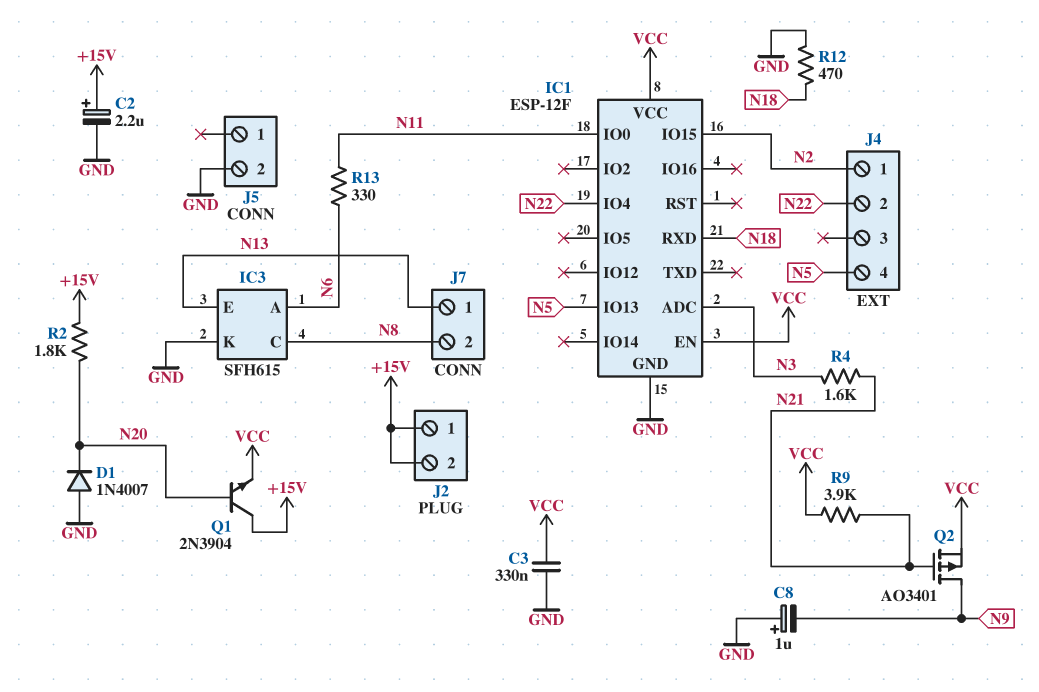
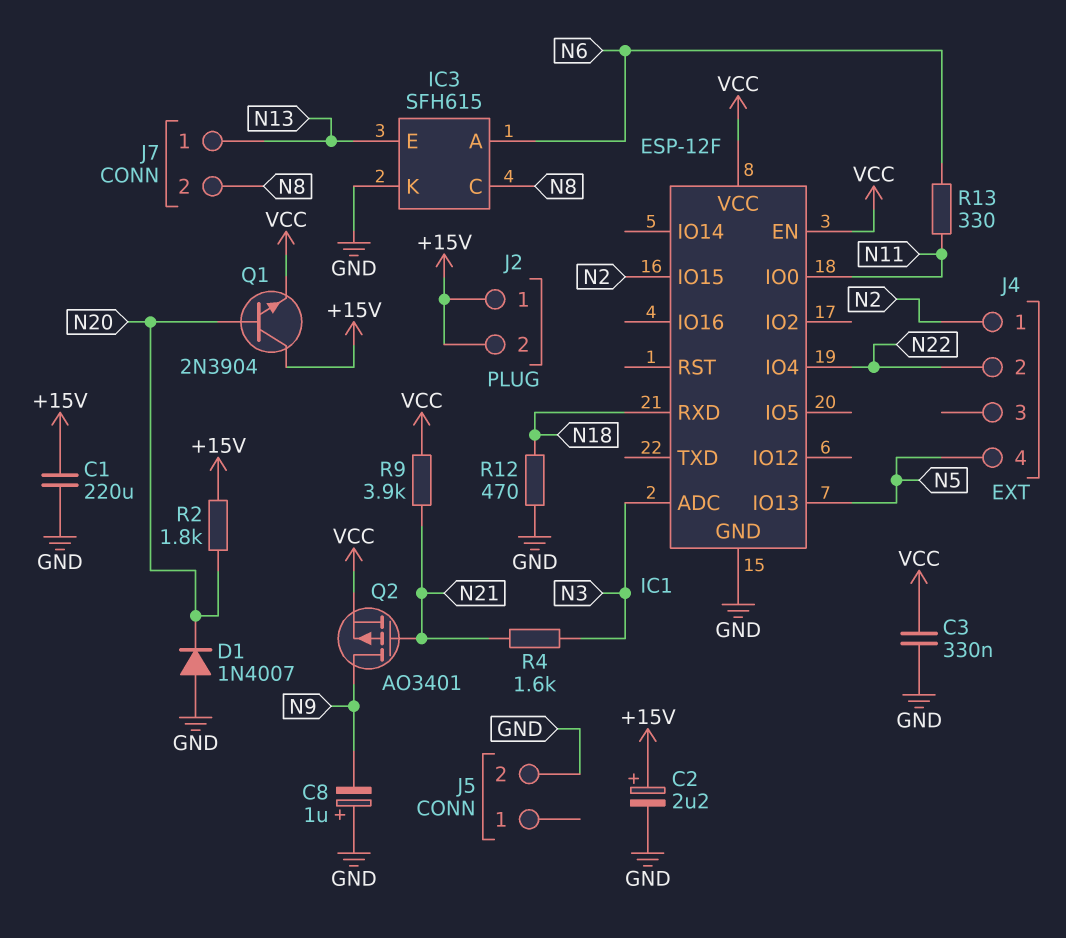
C1: none -> 220uF (+15V, GND)

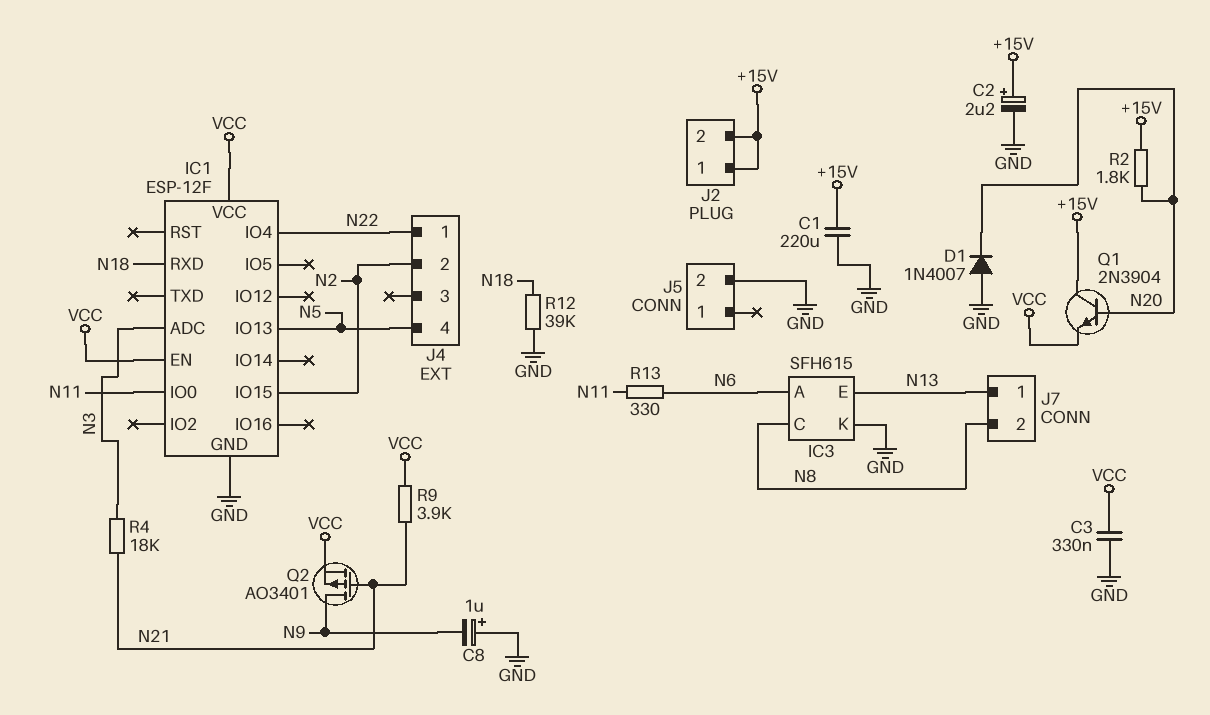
J4 pin 1: N2 -> N22
J4 pin 2: N22 -> N2
R4: 1.6k (N3, N21) -> 18k (N3, N21)
R12: 470 (GND, N18) -> 39k (GND, N18)

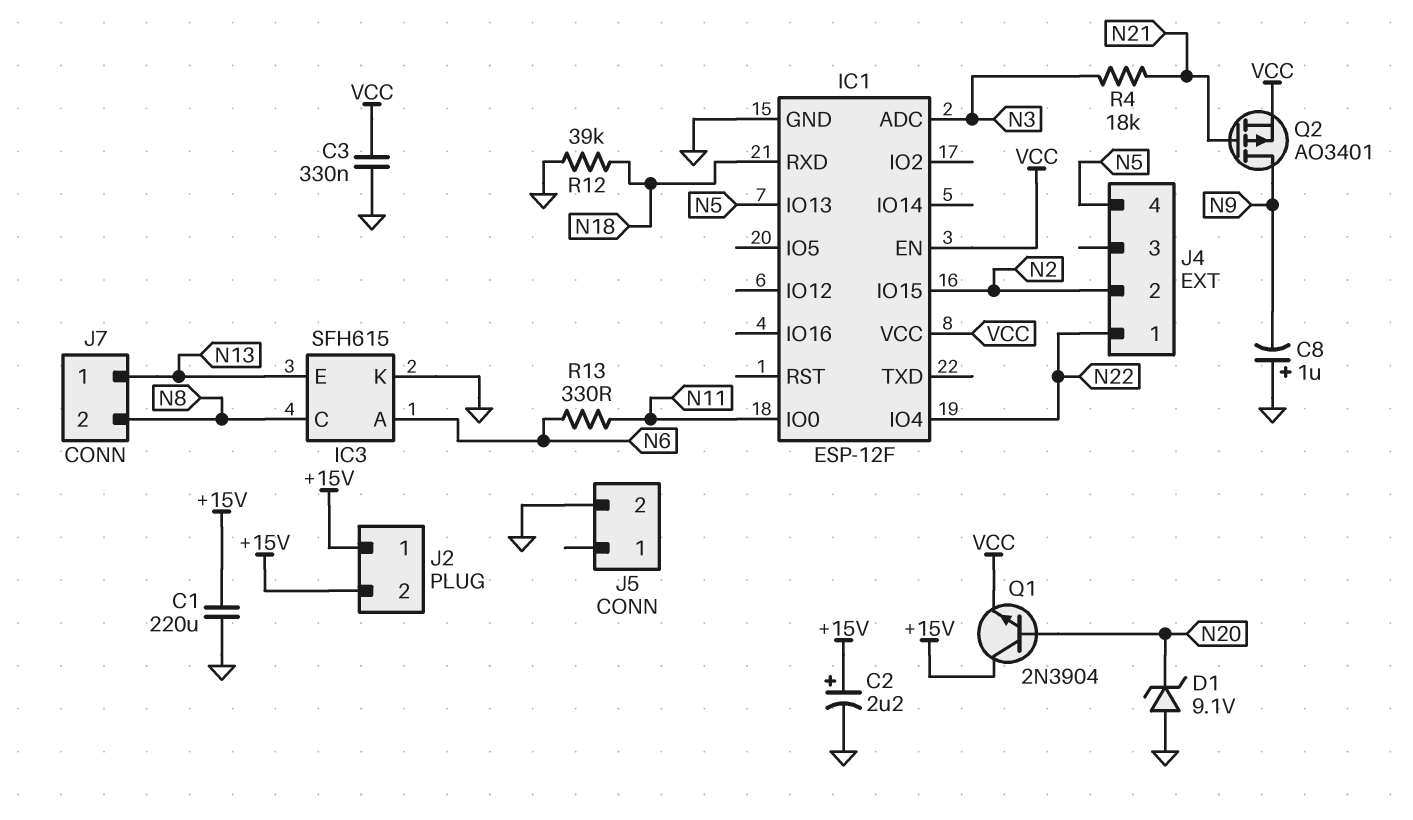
D1: diode 1N4007 (A GND, K N20) -> zener 9.1V (A GND, K N20)
R2: 1.8k (+15V, N20) -> none
R9: 3.9k (N21, VCC) -> none

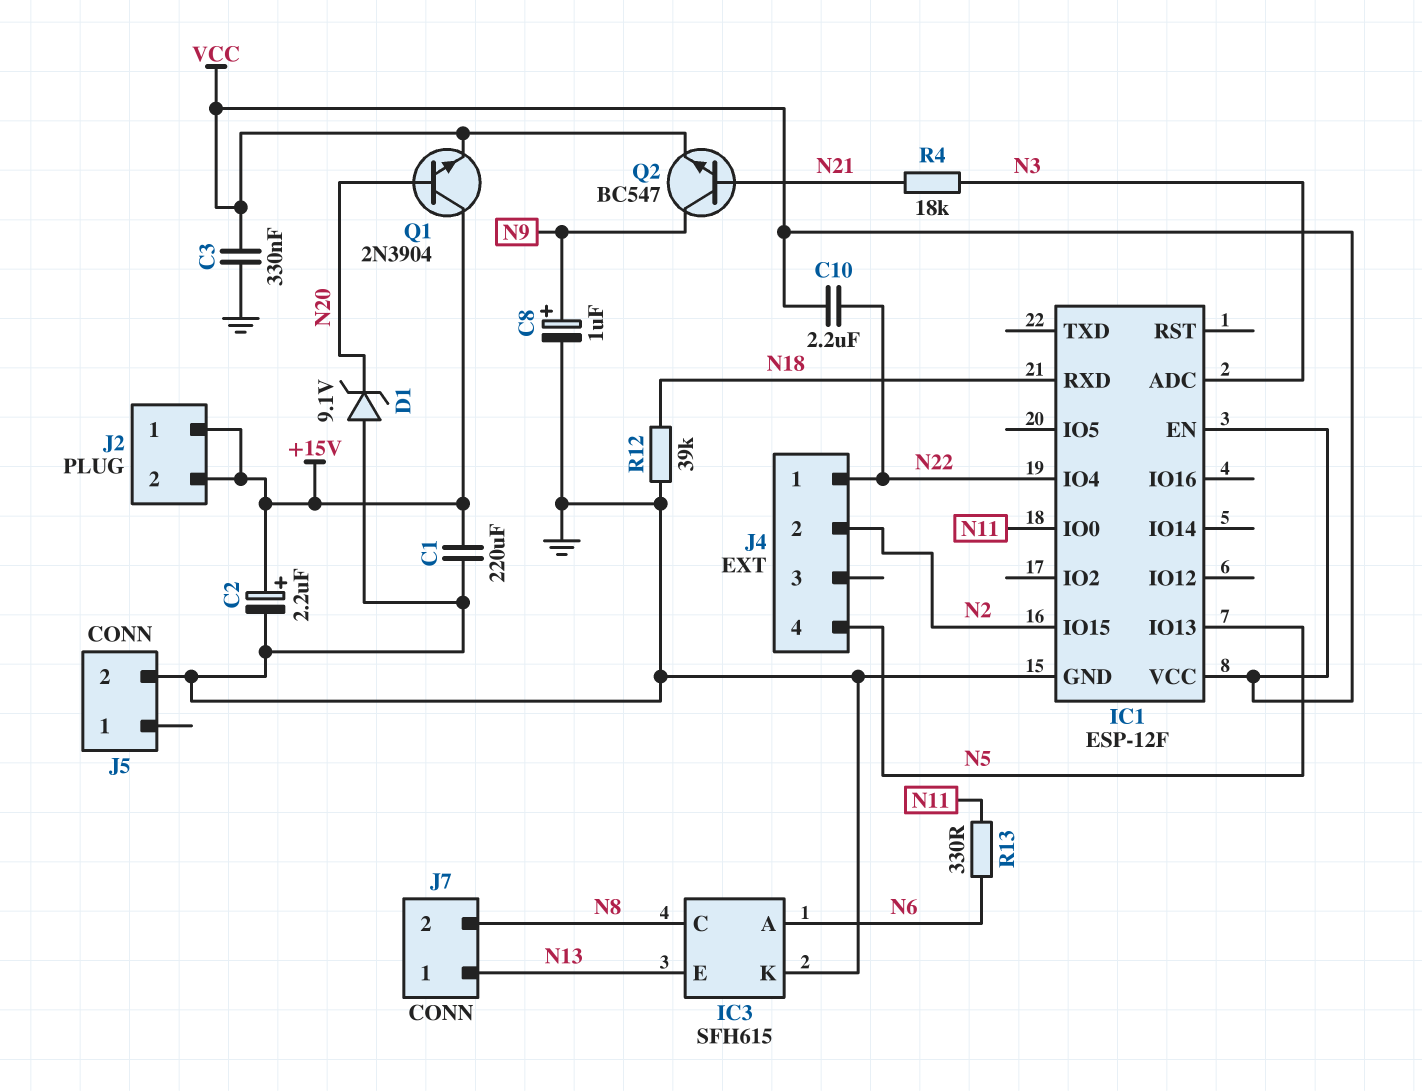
C8: 1uF (plus GND, minus N9) -> 1uF (plus N9, minus GND)
C10: none -> 2.2uF (N22, VCC)
Q2: PMOS AO3401 (G N21, D N9, S VCC) -> NPN BC547 (B N21, C N9, E VCC)

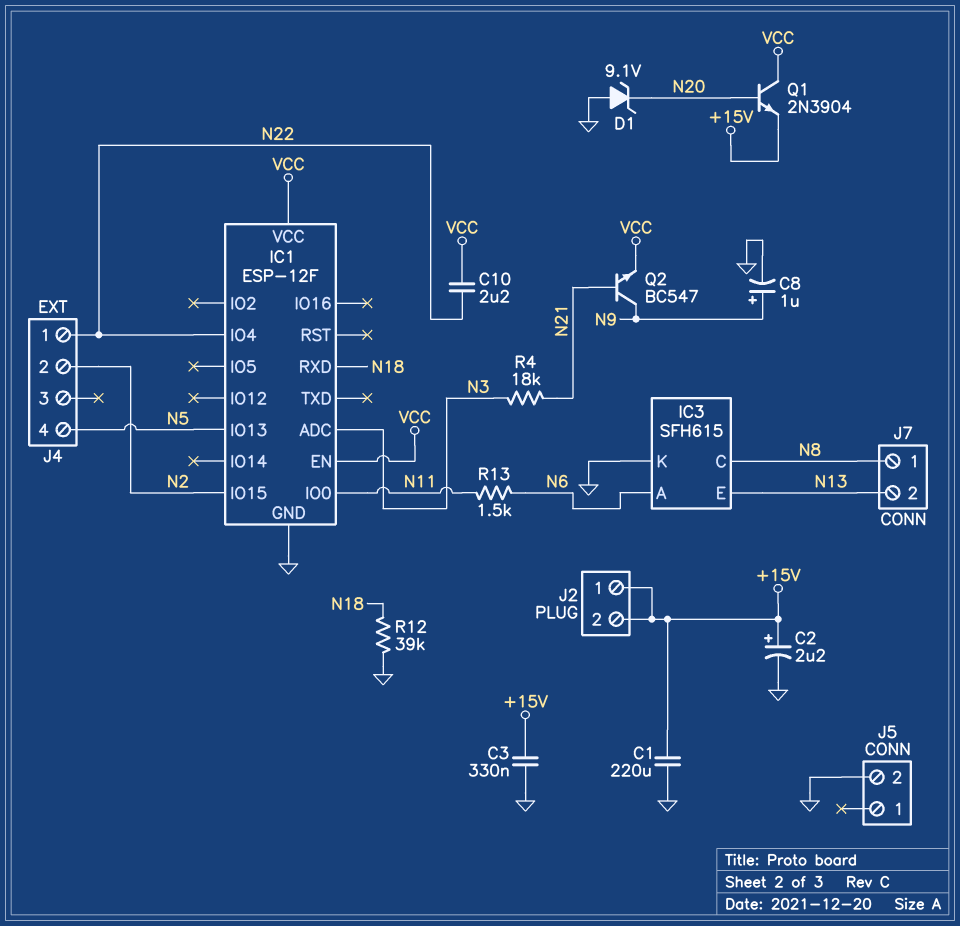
C3: 330nF (GND, VCC) -> 330nF (+15V, GND)
J7 pin 1: N13 -> N8
J7 pin 2: N8 -> N13
Q1: NPN 2N3904 (B N20, C +15V, E VCC) -> NPN 2N3904 (B N20, C VCC, E +15V)
R13: 330 (N6, N11) -> 1.5k (N6, N11)

